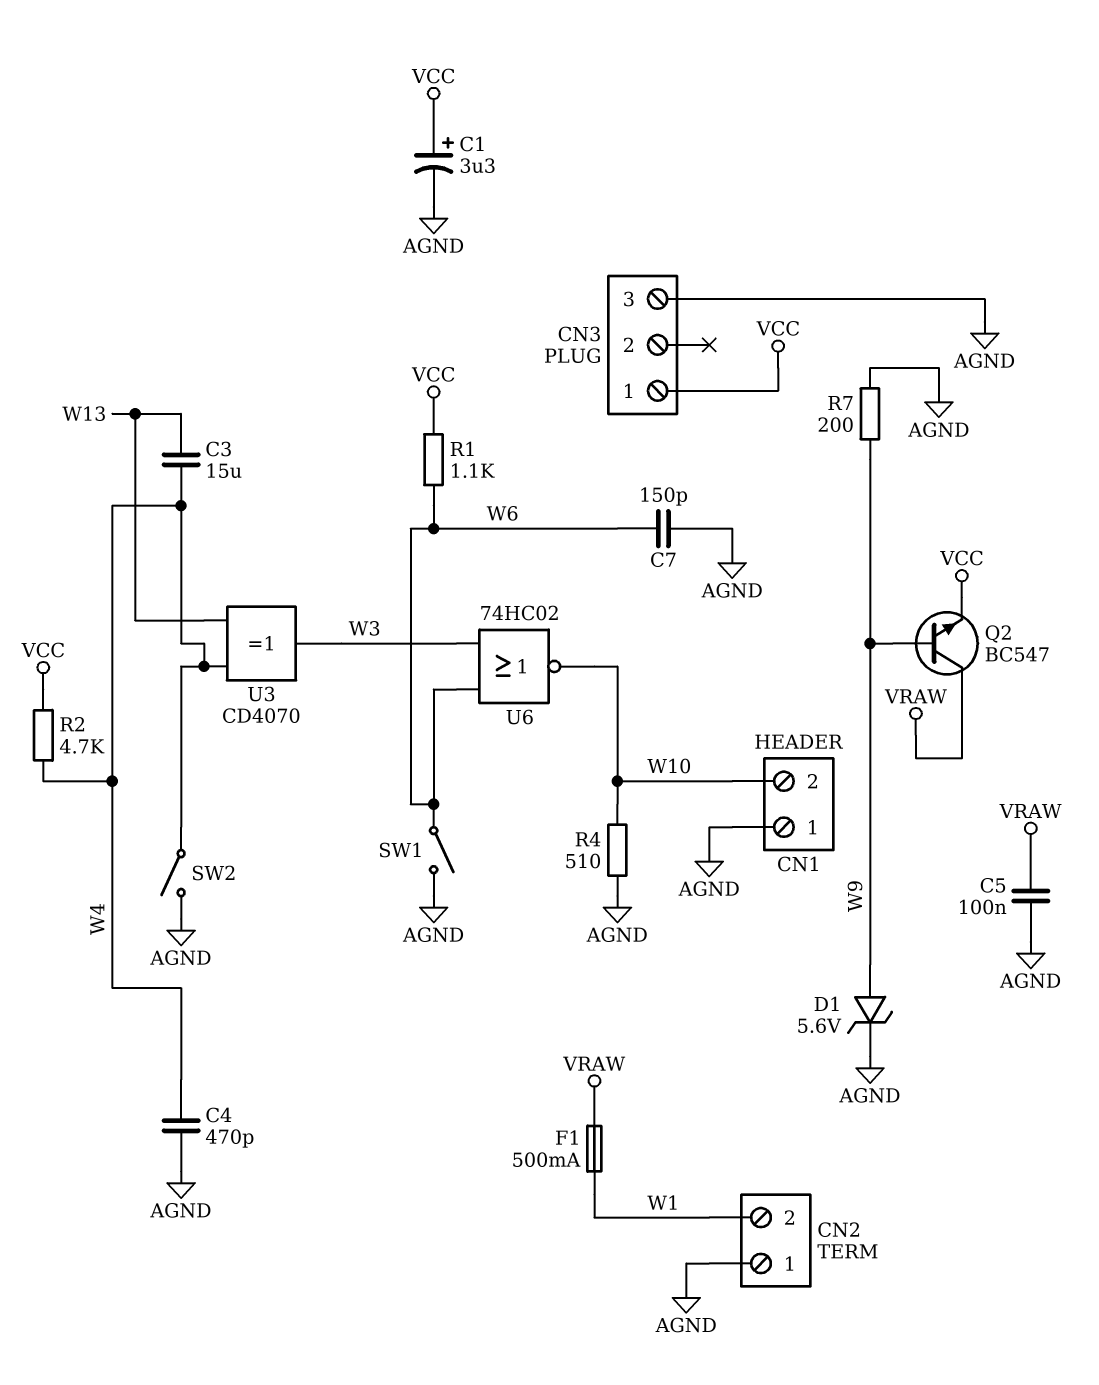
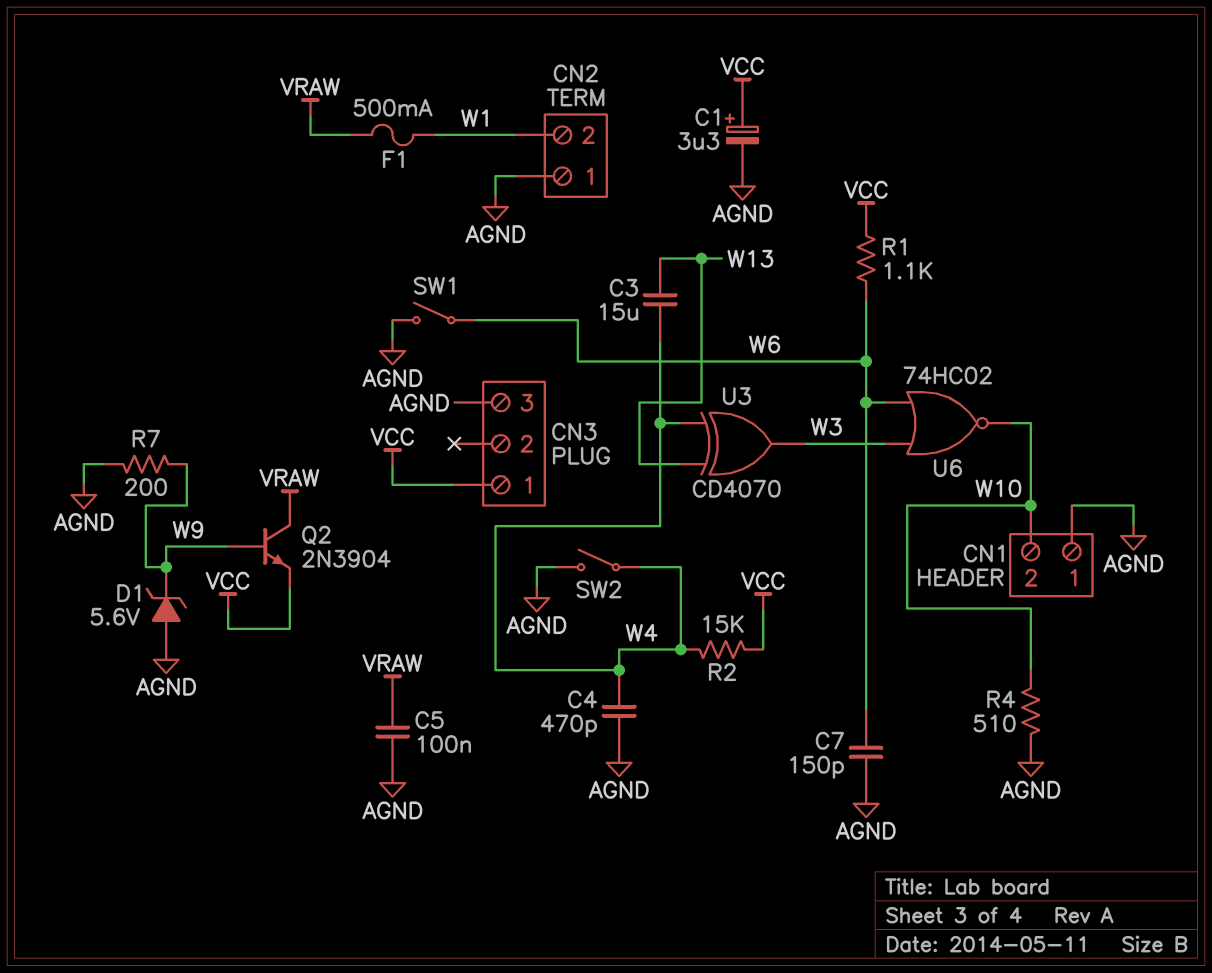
D1: zener 5.6V (A W9, K AGND) -> zener 5.6V (A AGND, K W9)
Q2: NPN BC547 (B W9, C VRAW, E VCC) -> NPN 2N3904 (B W9, C VRAW, E VCC)
R2: 4.7k (VCC, W4) -> 15k (VCC, W4)

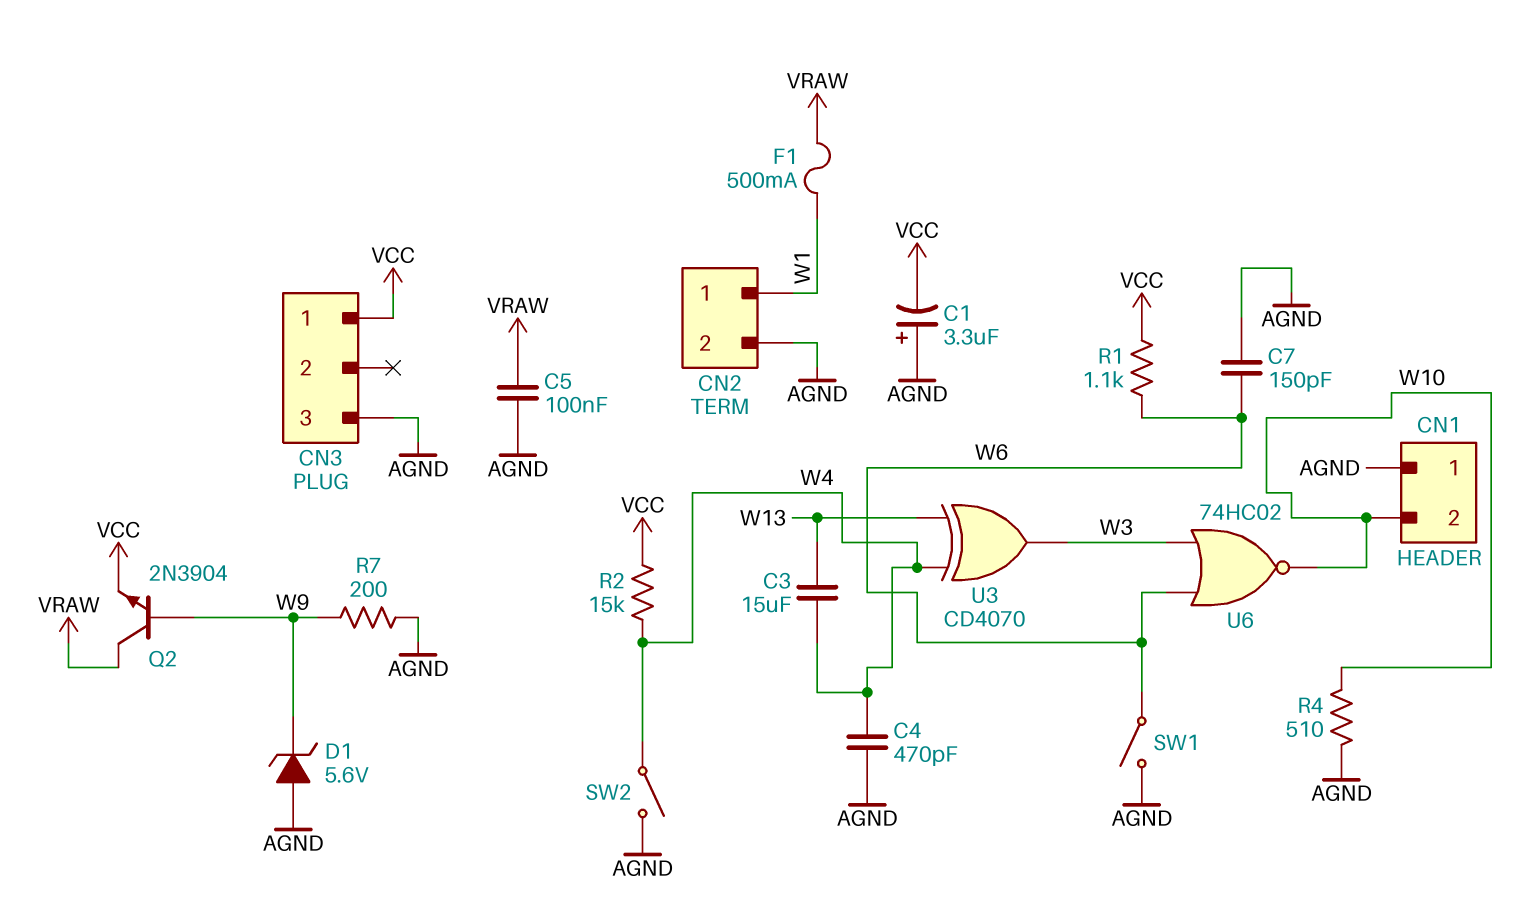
C1: 3.3uF (plus VCC, minus AGND) -> 3.3uF (plus AGND, minus VCC)
CN2 pin 1: AGND -> W1
CN2 pin 2: W1 -> AGND

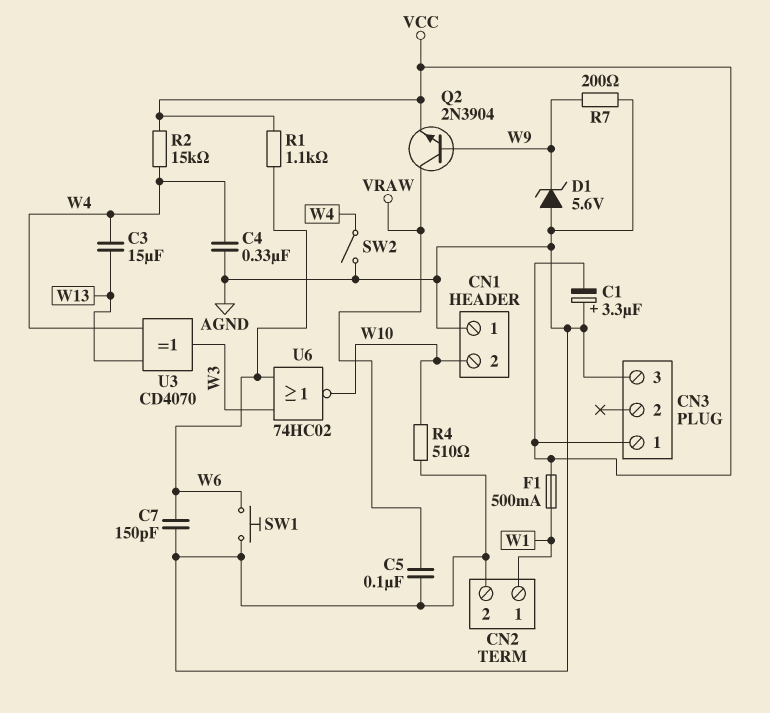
C4: 470pF (AGND, W4) -> 330nF (AGND, W4)
F1: 500mA (VRAW, W1) -> 500mA (VCC, W1)
SW1: switch (AGND, W6) -> button (AGND, W6)

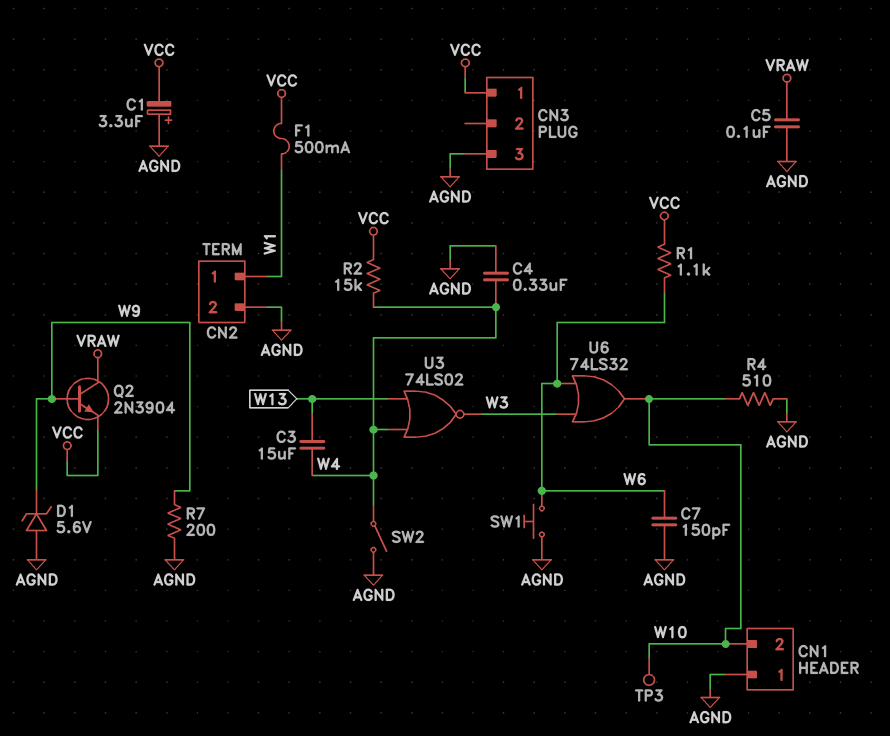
TP3: none -> test point (W10)
U3: XOR CD4070 (in W4, in W13, out W3) -> NOR 74LS02 (in W4, in W13, out W3)
U6: NOR 74HC02 (in W3, in W6, out W10) -> OR 74LS32 (in W3, in W6, out W10)

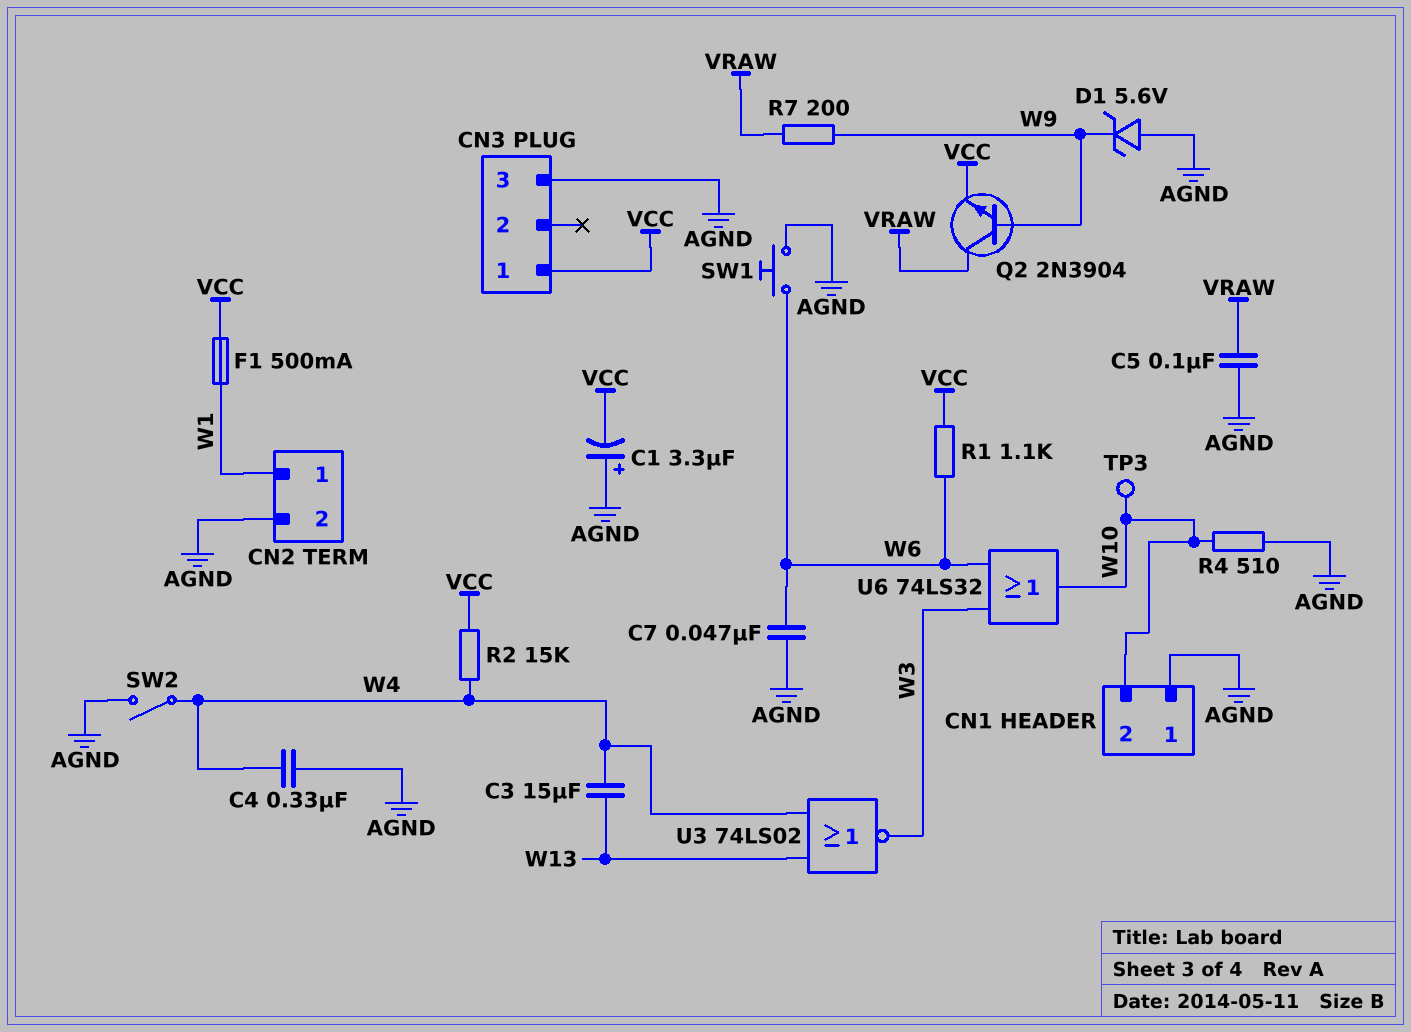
C7: 150pF (AGND, W6) -> 47nF (AGND, W6)
R7: 200 (AGND, W9) -> 200 (VRAW, W9)

